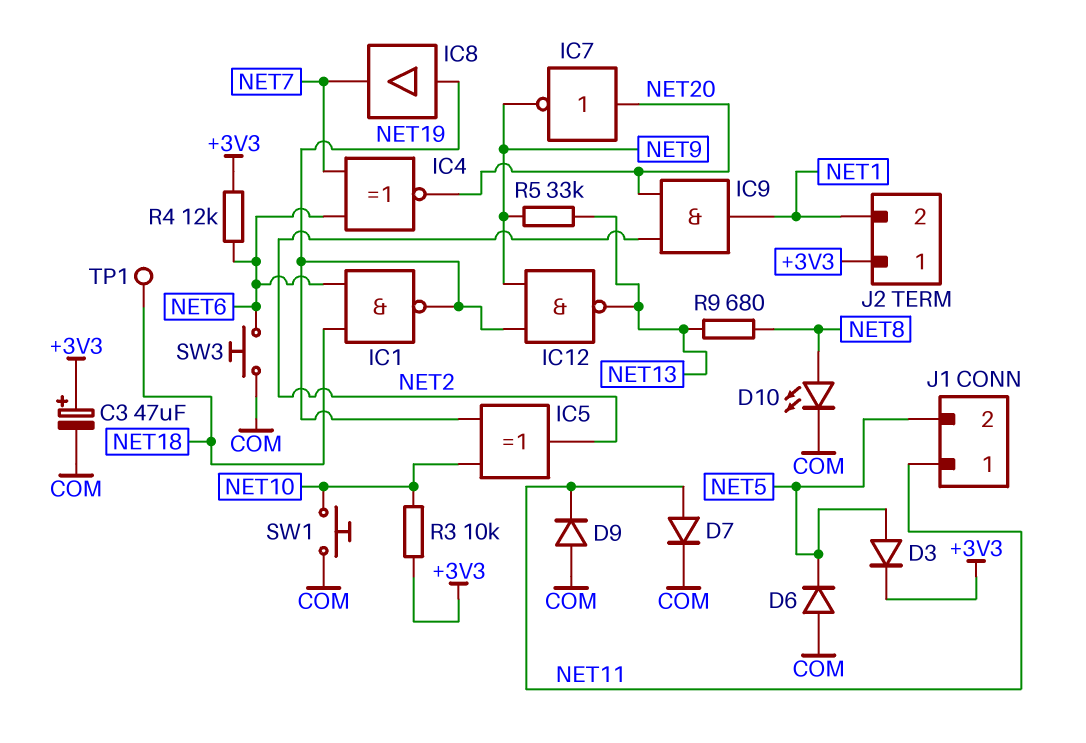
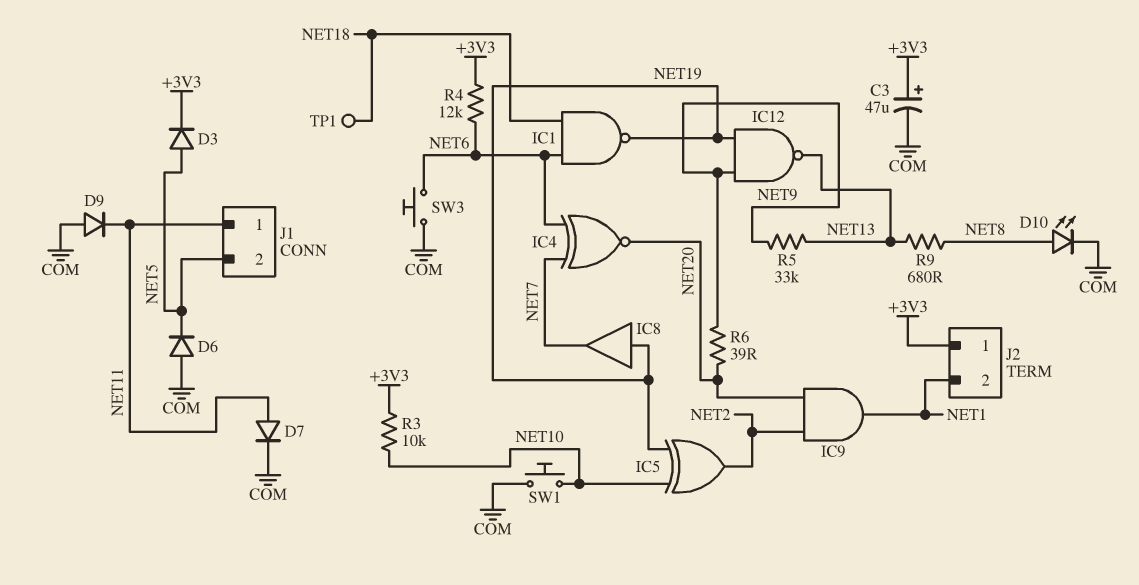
IC7: NOT (in NET20, out NET9) -> none
R6: none -> 39 (NET9, NET20)

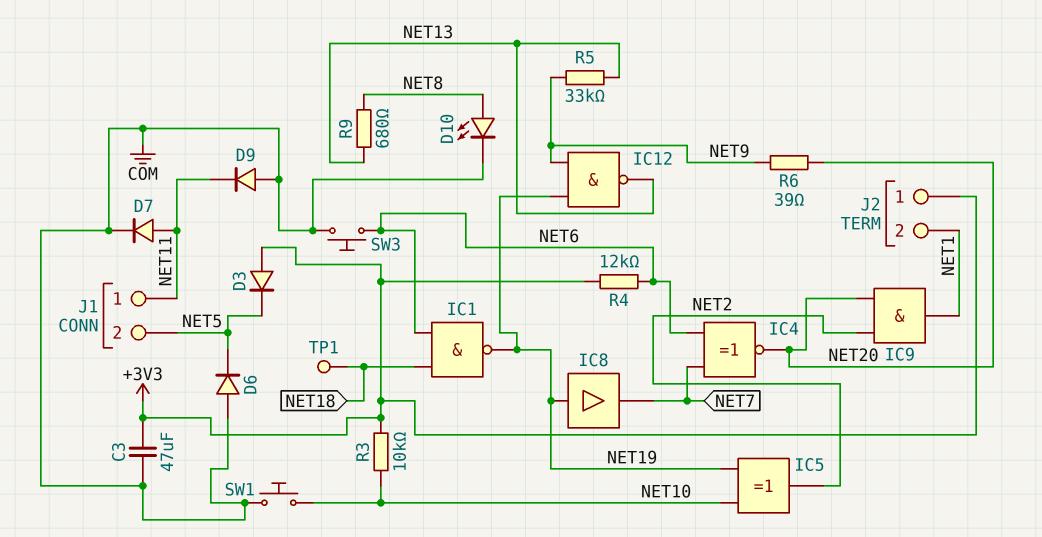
C3: 47uF (plus +3V3, minus COM) -> 47uF (+3V3, COM)
D3: diode (A NET5, K +3V3) -> diode (A +3V3, K NET5)

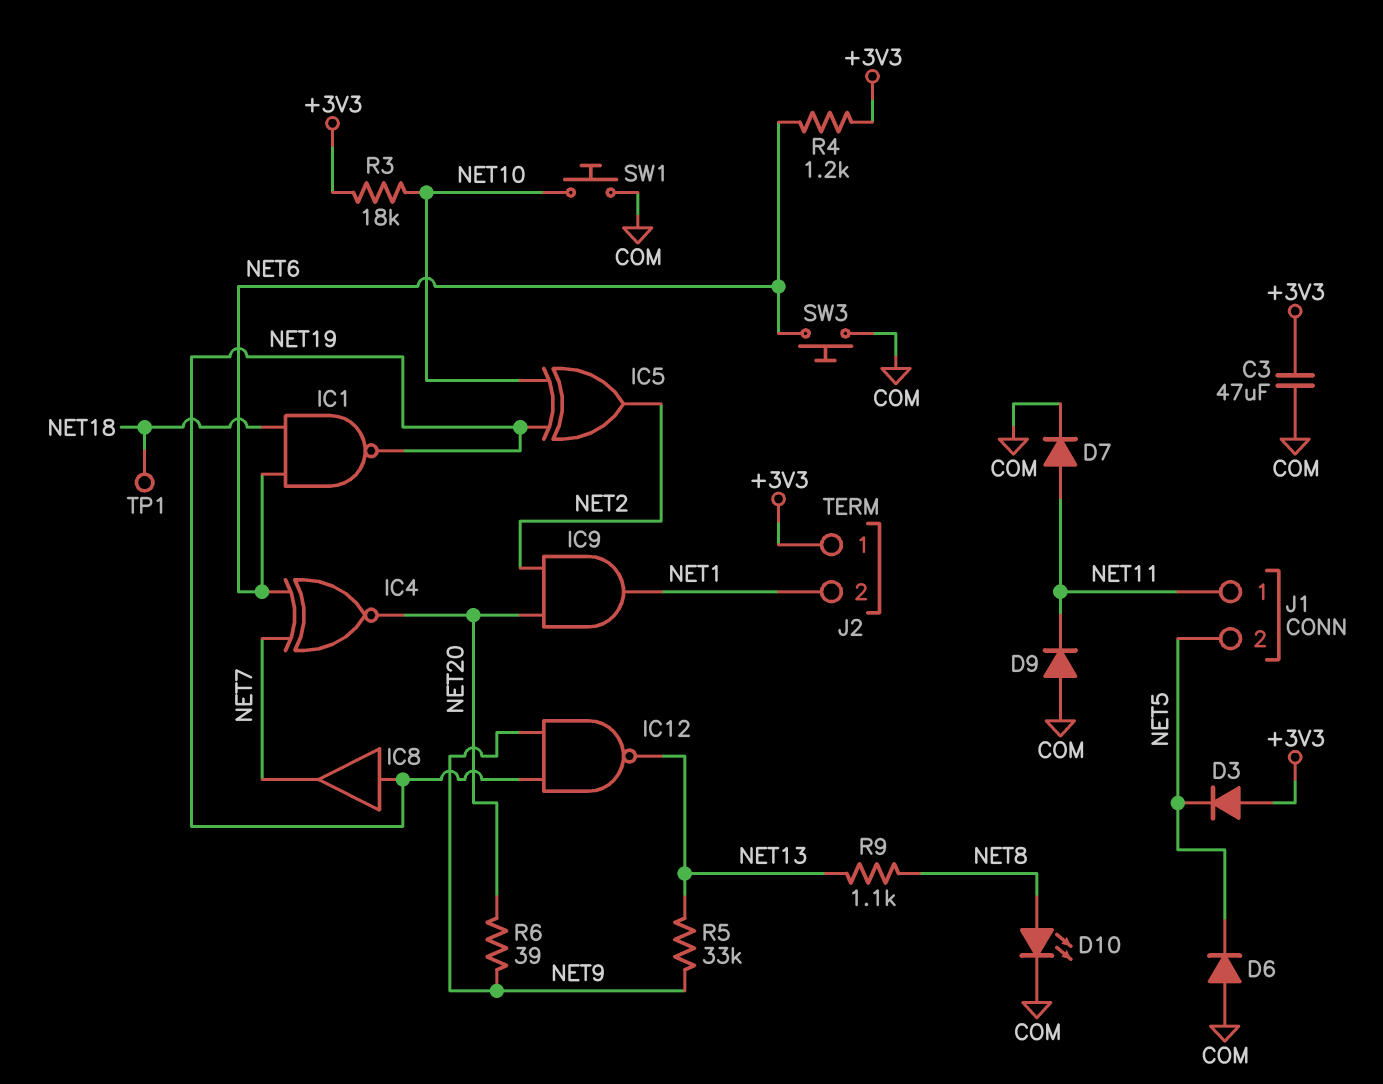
R3: 10k (+3V3, NET10) -> 18k (+3V3, NET10)
R4: 12k (+3V3, NET6) -> 1.2k (+3V3, NET6)
R9: 680 (NET8, NET13) -> 1.1k (NET8, NET13)

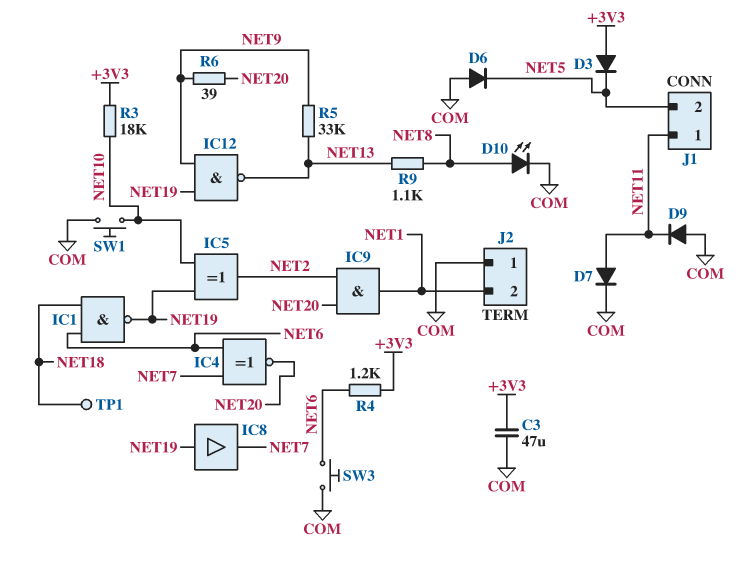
J2 pin 1: +3V3 -> COM

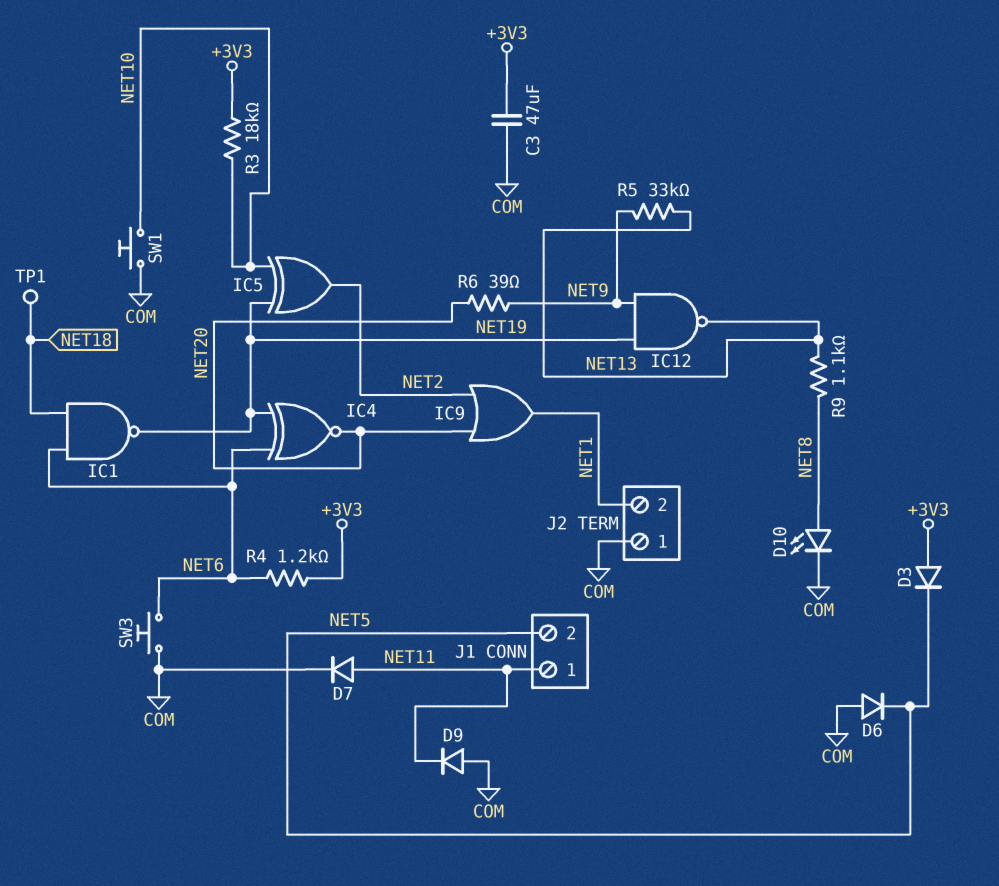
IC4: XNOR (in NET6, in NET7, out NET20) -> XNOR (in NET6, in NET19, out NET20)
IC8: buffer (in NET19, out NET7) -> none
IC9: AND (in NET2, in NET20, out NET1) -> OR (in NET2, in NET20, out NET1)

